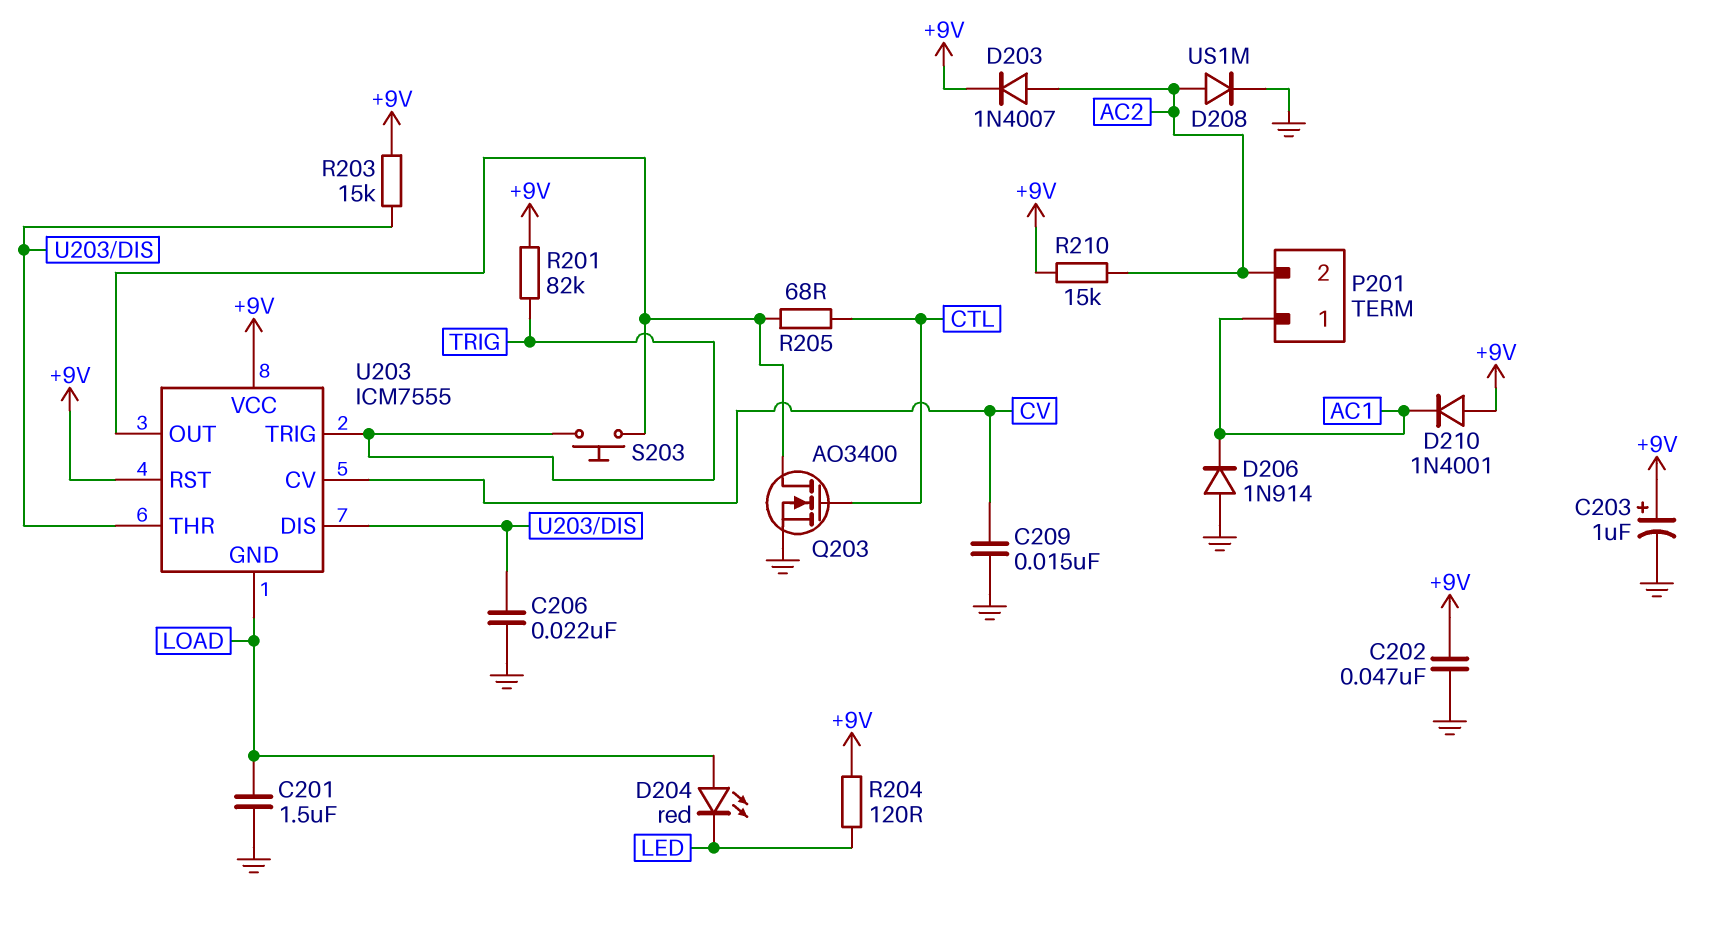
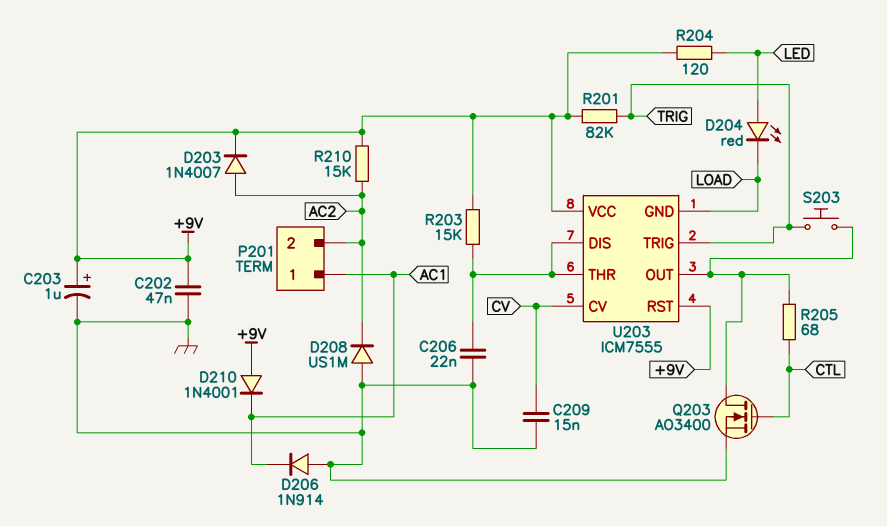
C201: 1.5uF (GND, LOAD) -> none
D204: LED red (A LOAD, K LED) -> LED red (A LED, K LOAD)
D208: diode US1M (A AC2, K GND) -> diode US1M (A GND, K AC2)

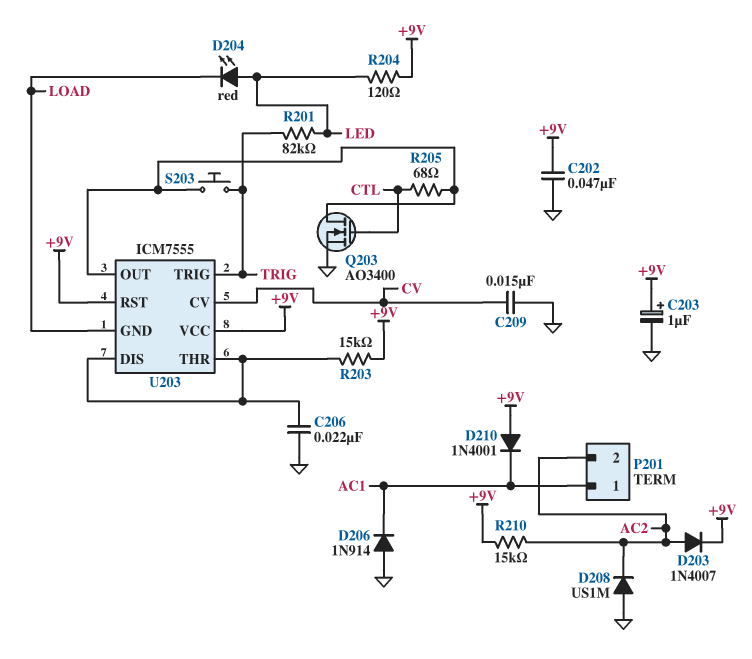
R201: 82k (+9V, TRIG) -> 82k (LED, TRIG)

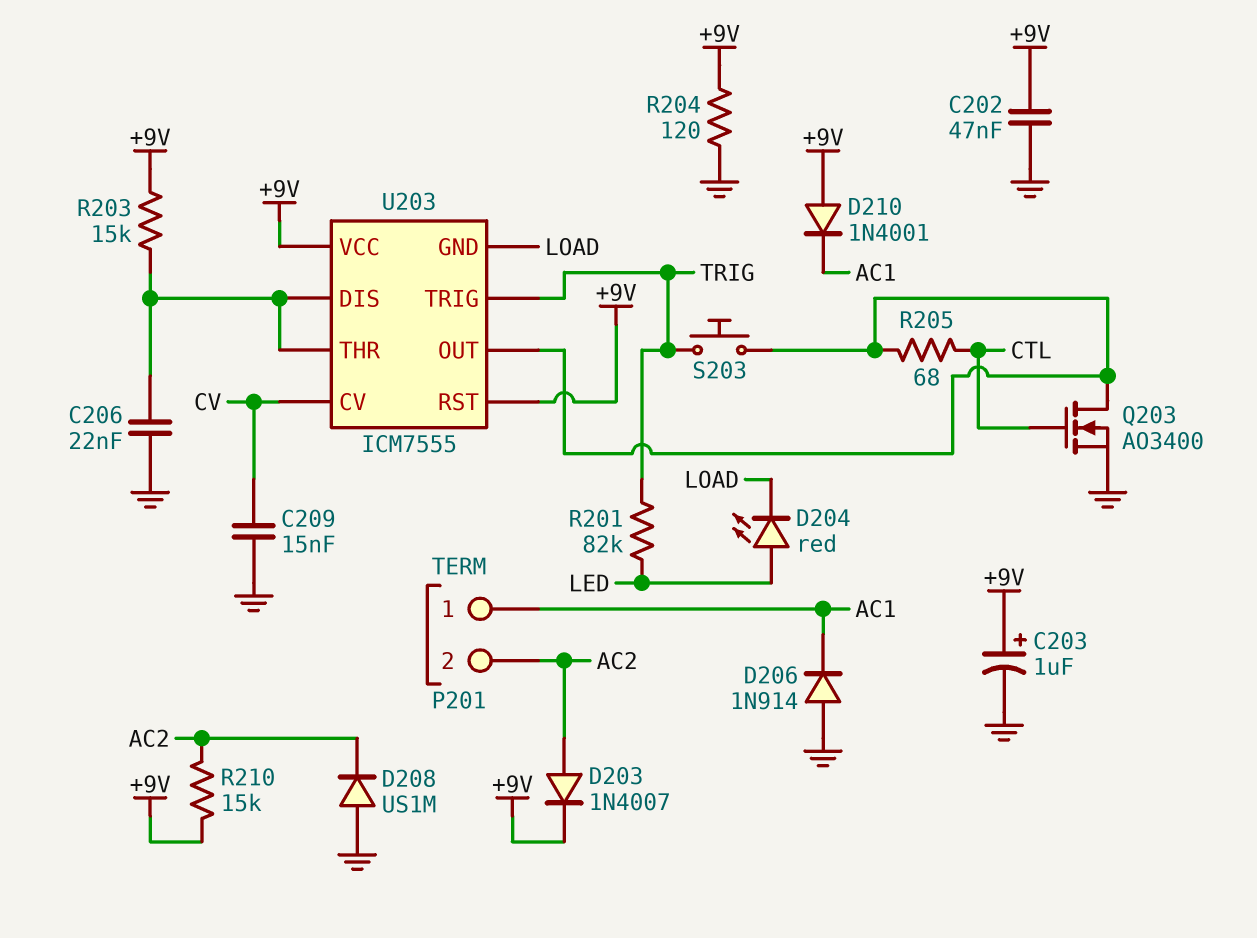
R204: 120 (+9V, LED) -> 120 (+9V, GND)

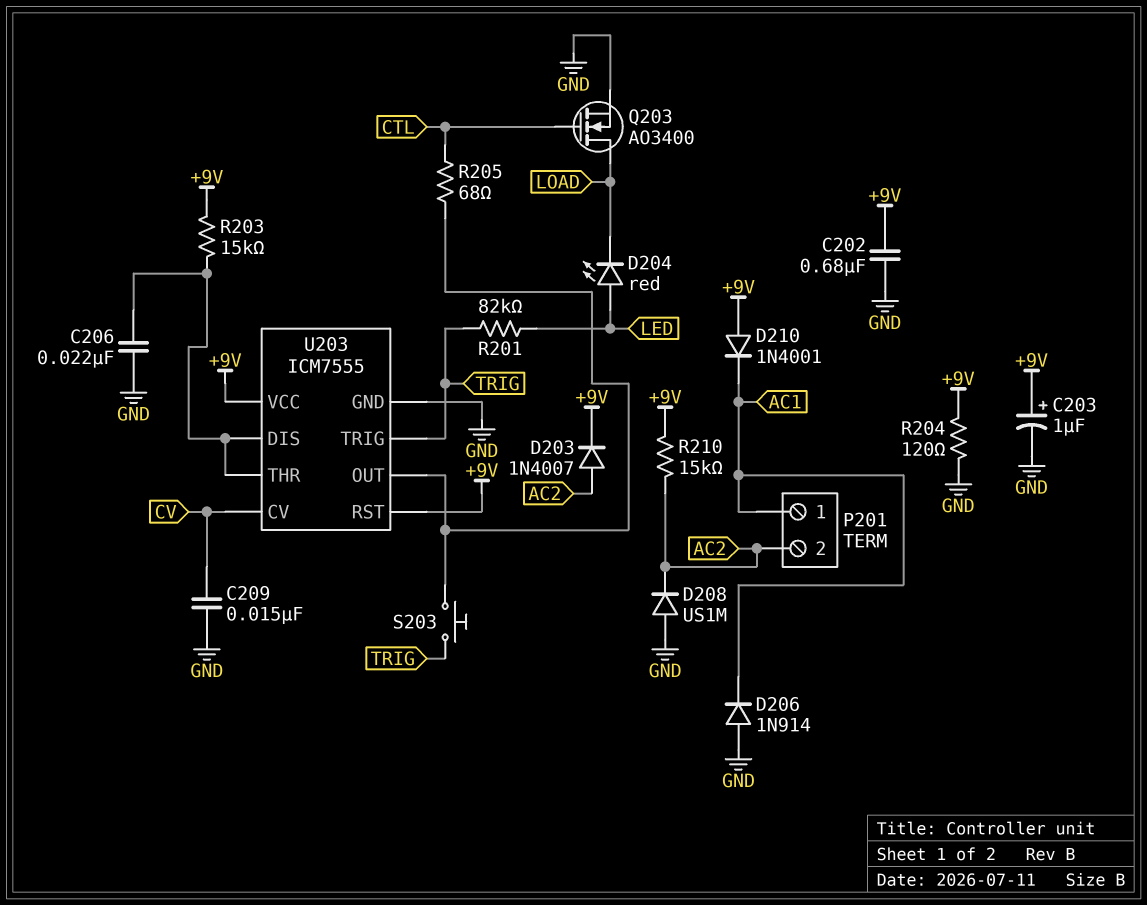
C202: 47nF (+9V, GND) -> 680nF (+9V, GND)
Q203: NMOS AO3400 (G CTL, D U203/OUT, S GND) -> NMOS AO3400 (G CTL, D LOAD, S GND)
U203 pin GND: LOAD -> GND

